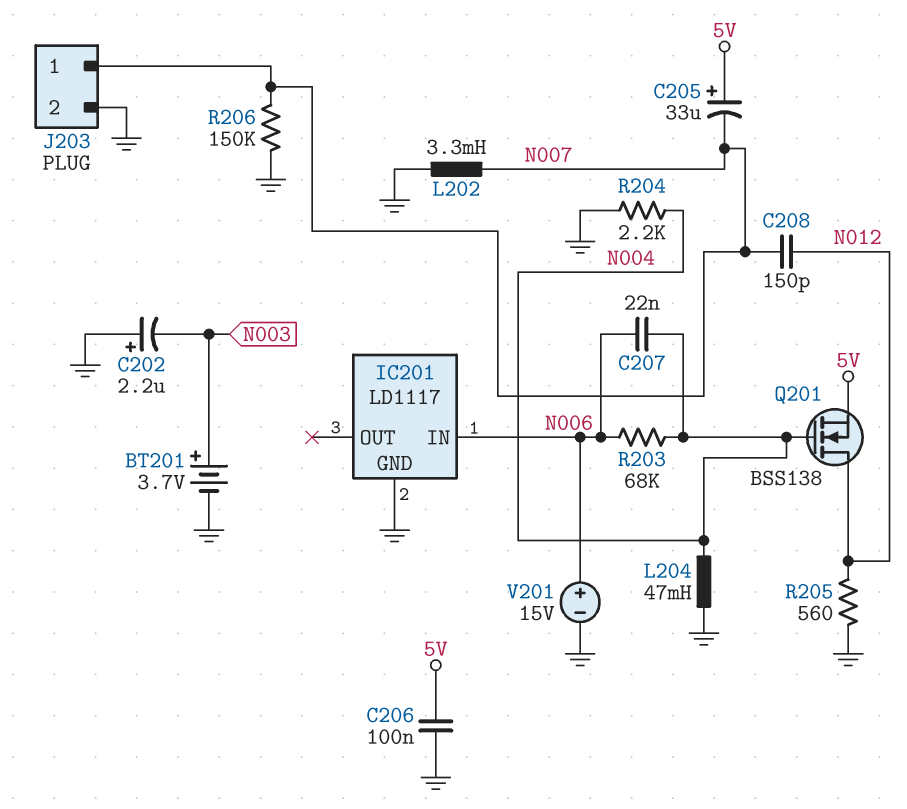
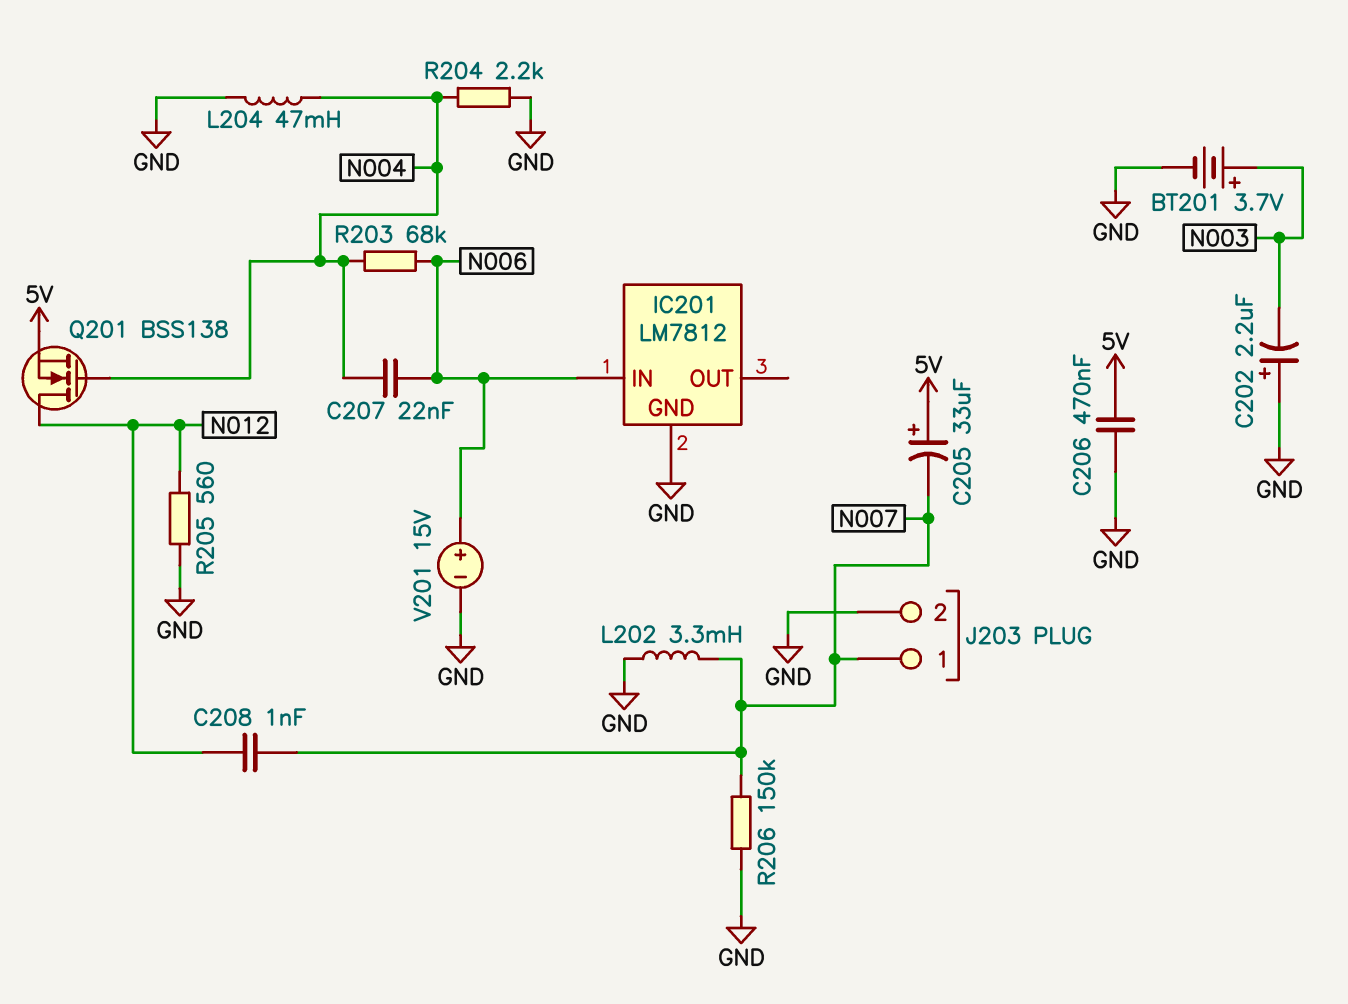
C206: 100nF (5V, GND) -> 470nF (5V, GND)
C208: 150pF (N007, N012) -> 1nF (N007, N012)
IC201: LD1117 -> LM7812

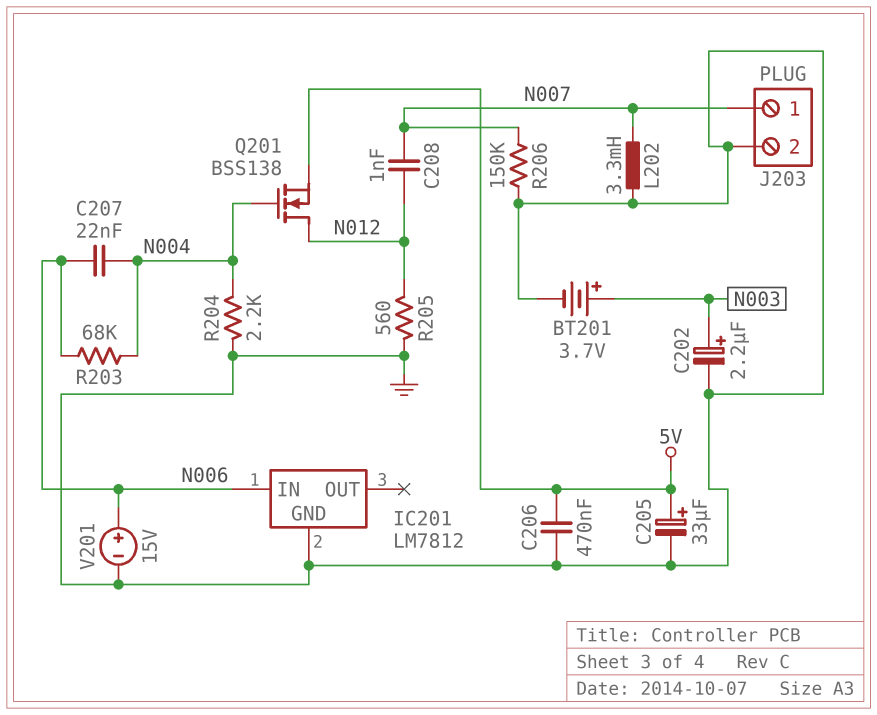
C202: 2.2uF (plus GND, minus N003) -> 2.2uF (plus N003, minus GND)
C205: 33uF (plus 5V, minus N007) -> 33uF (plus 5V, minus GND)
L204: 47mH (GND, N004) -> none

